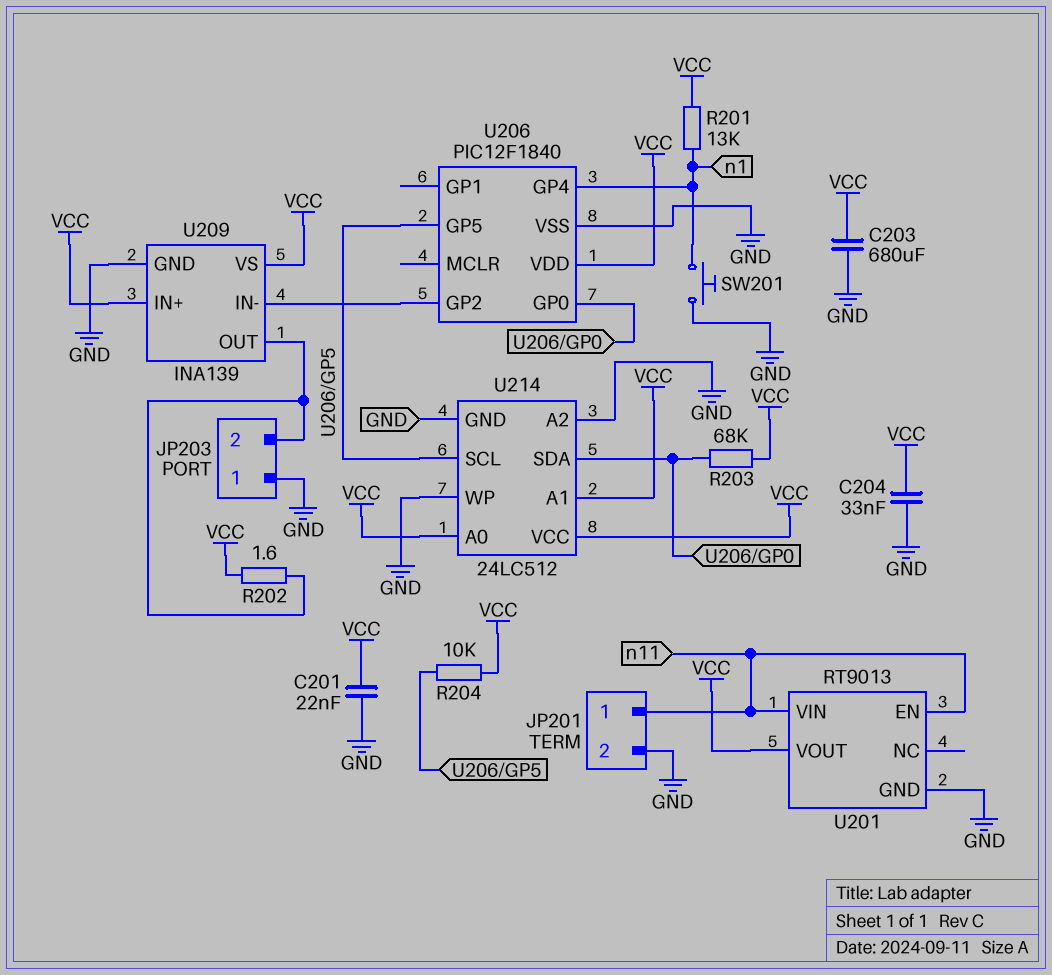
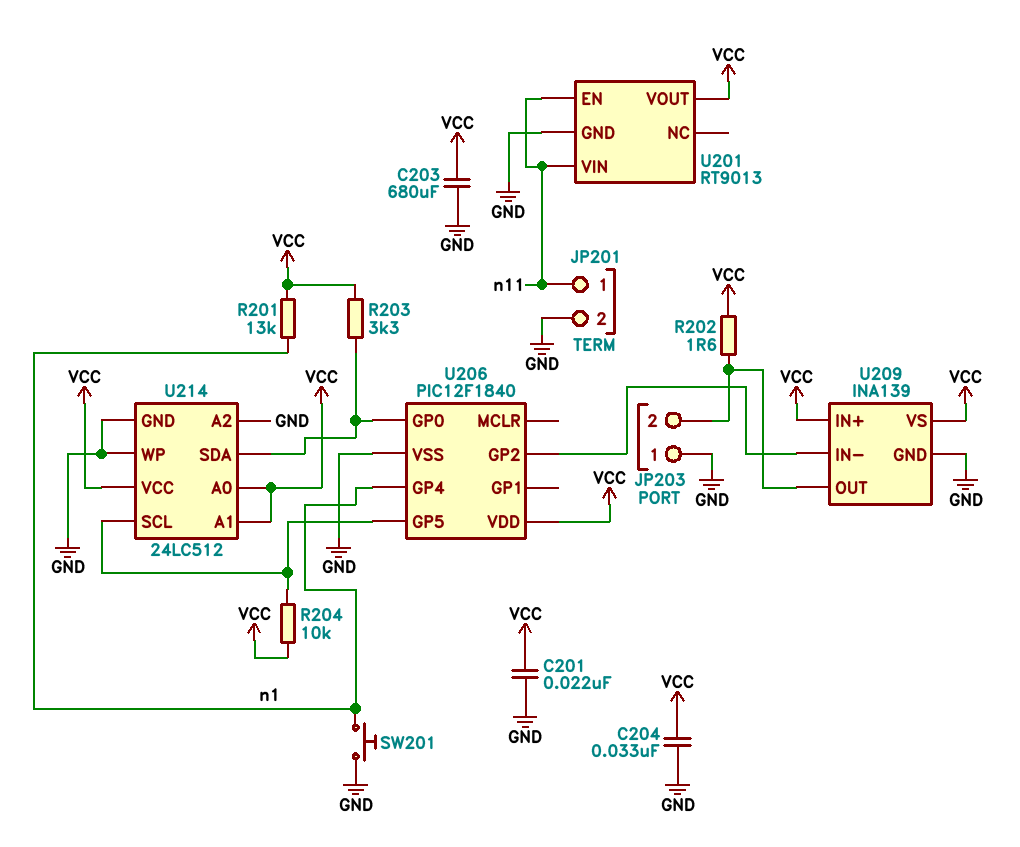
R203: 68k (U206/GP0, VCC) -> 3.3k (U206/GP0, VCC)

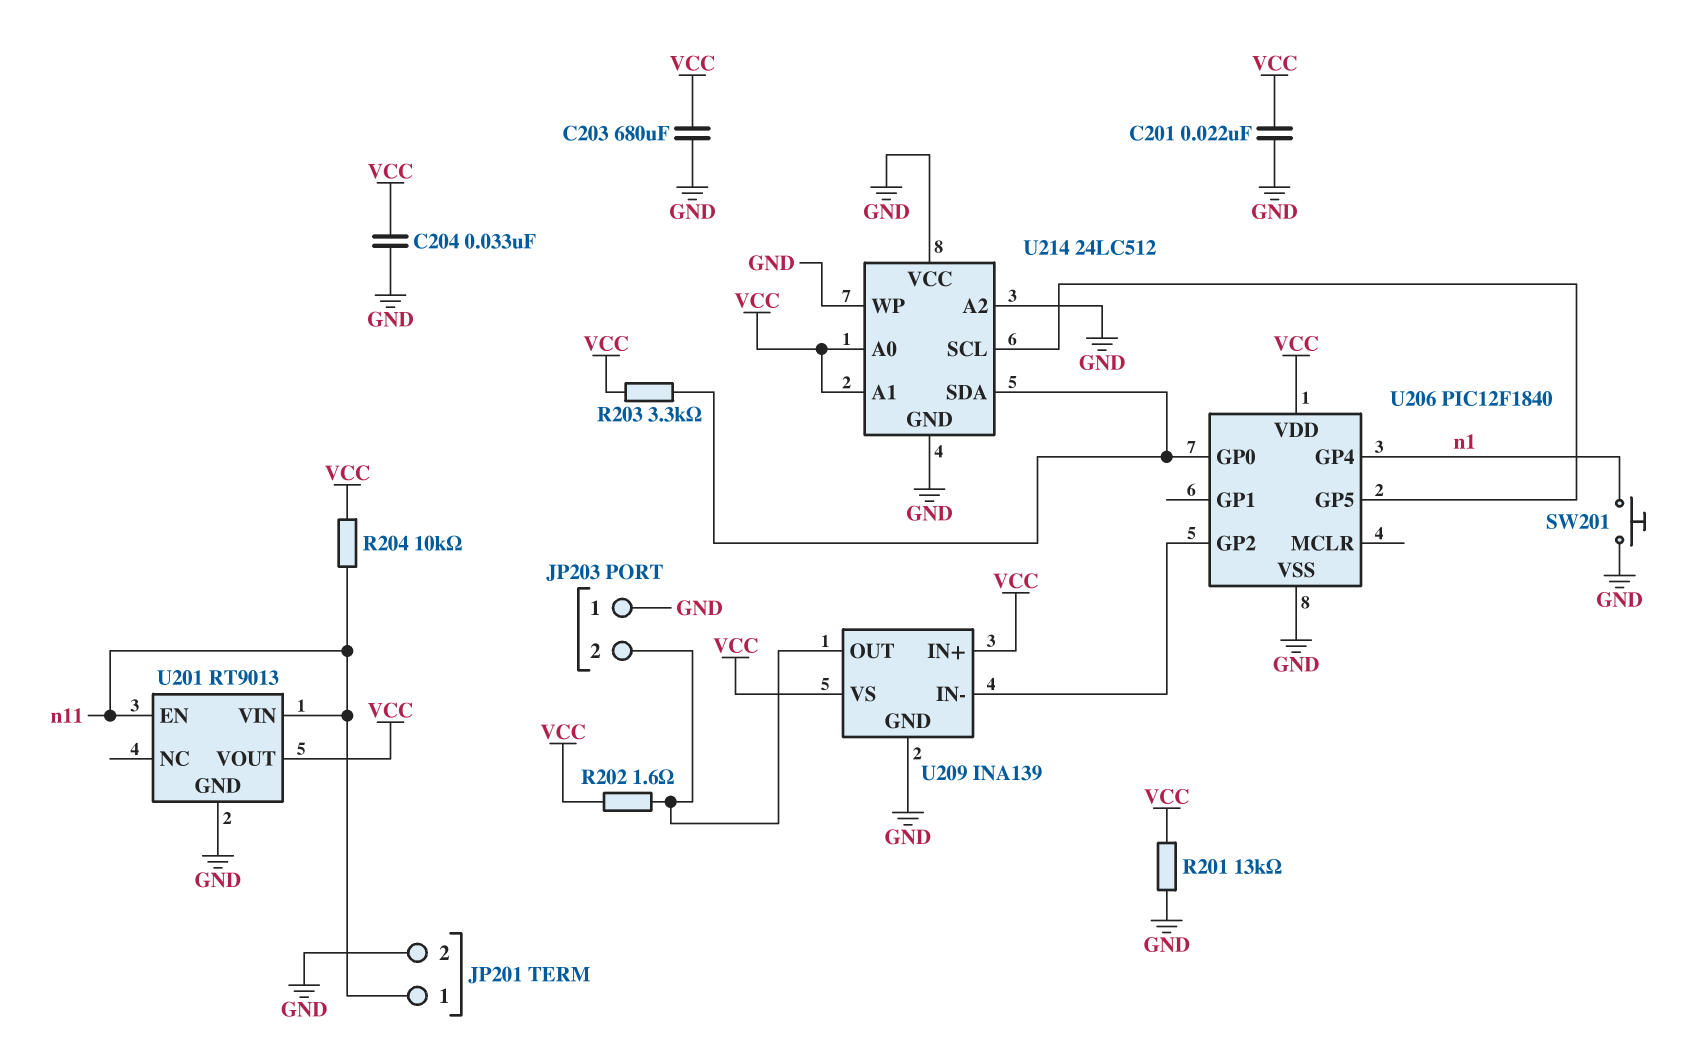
R201: 13k (VCC, n1) -> 13k (GND, VCC)
R204: 10k (U206/GP5, VCC) -> 10k (VCC, n11)
U214 pin VCC: VCC -> GND

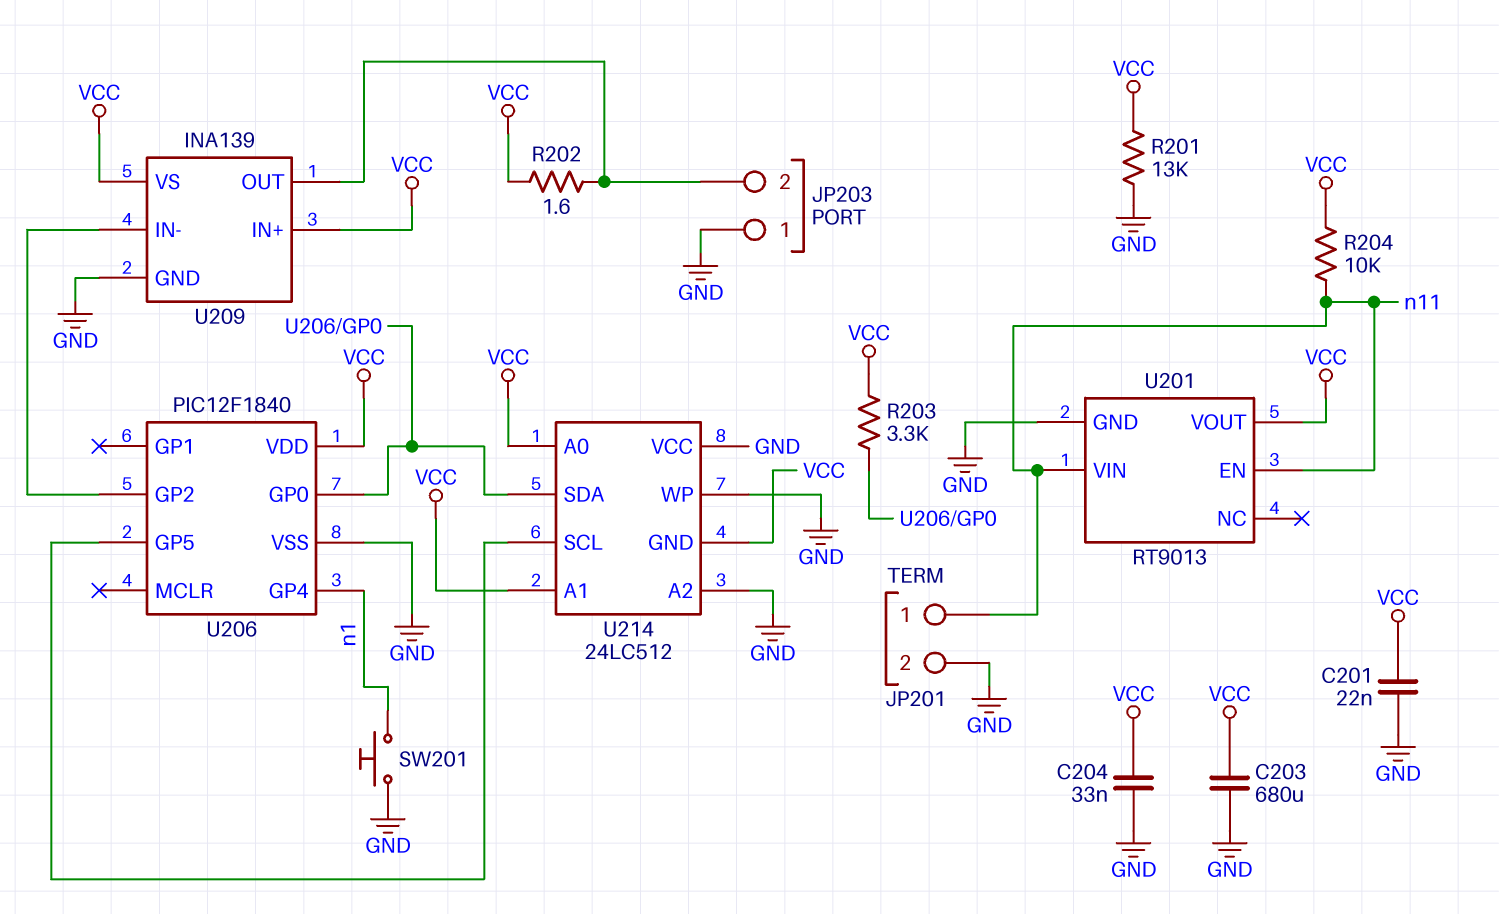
U214 pin GND: GND -> VCC

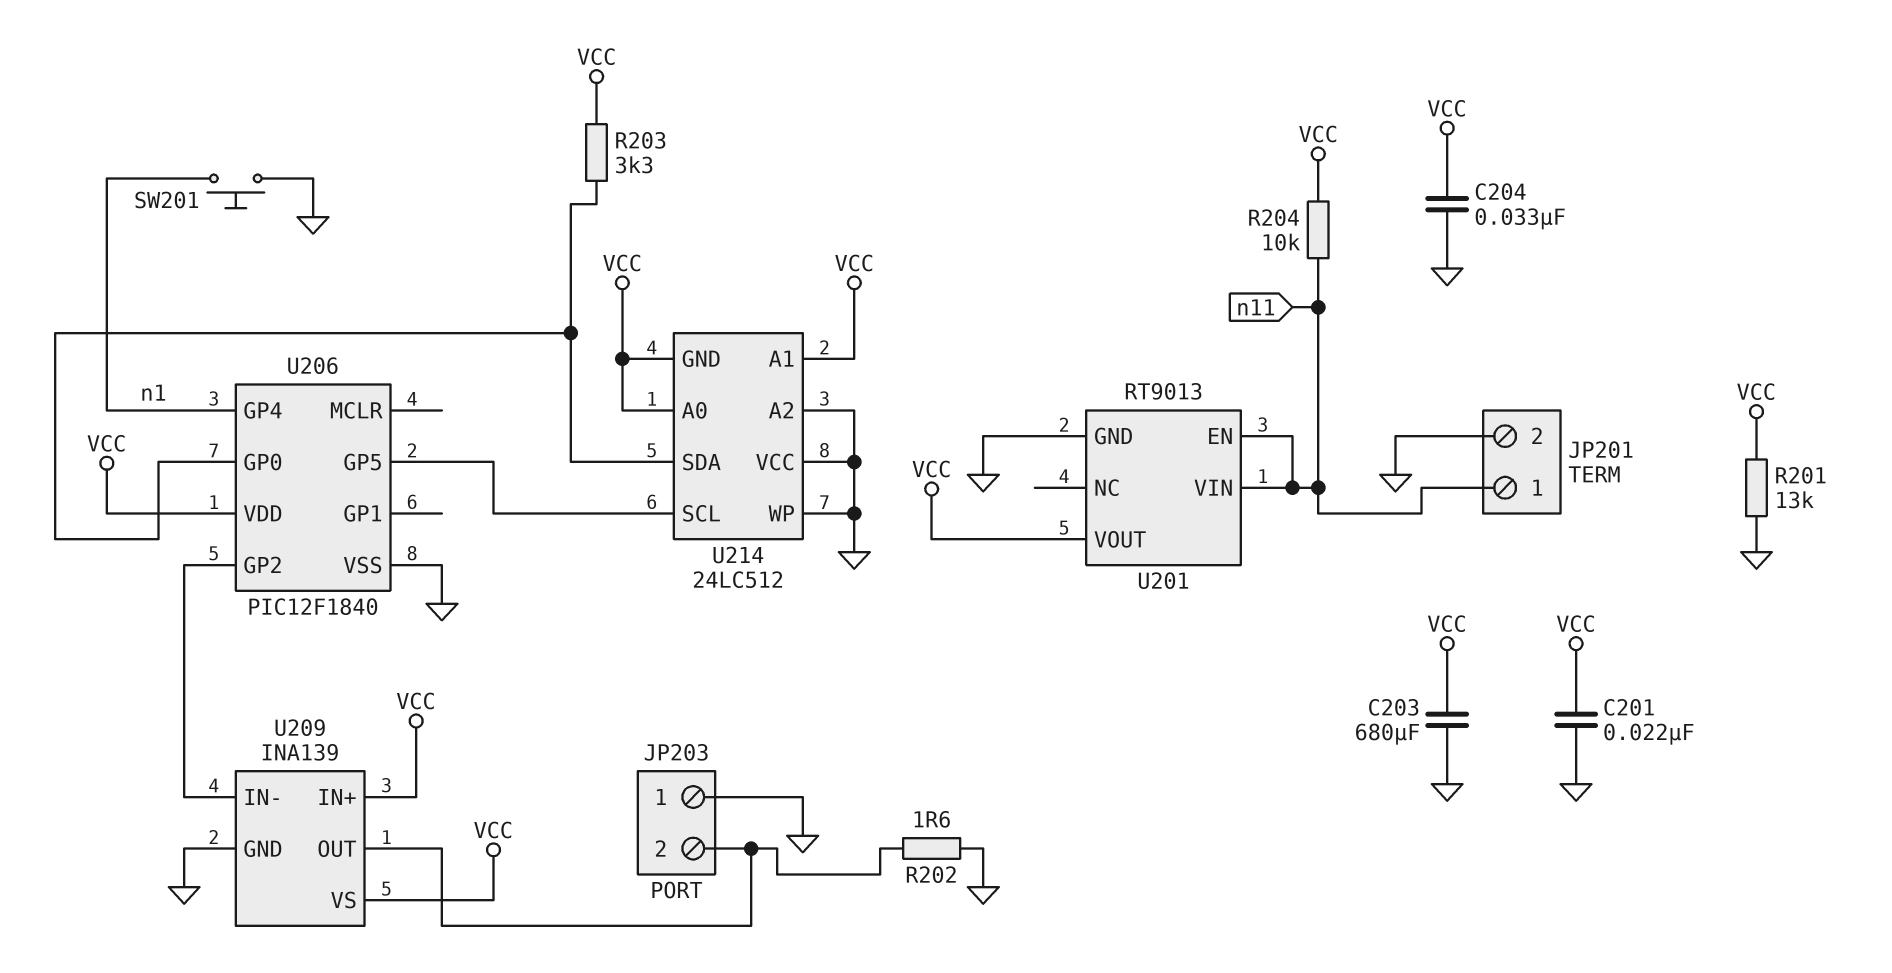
R202: 1.6 (JP203/2, VCC) -> 1.6 (GND, JP203/2)

